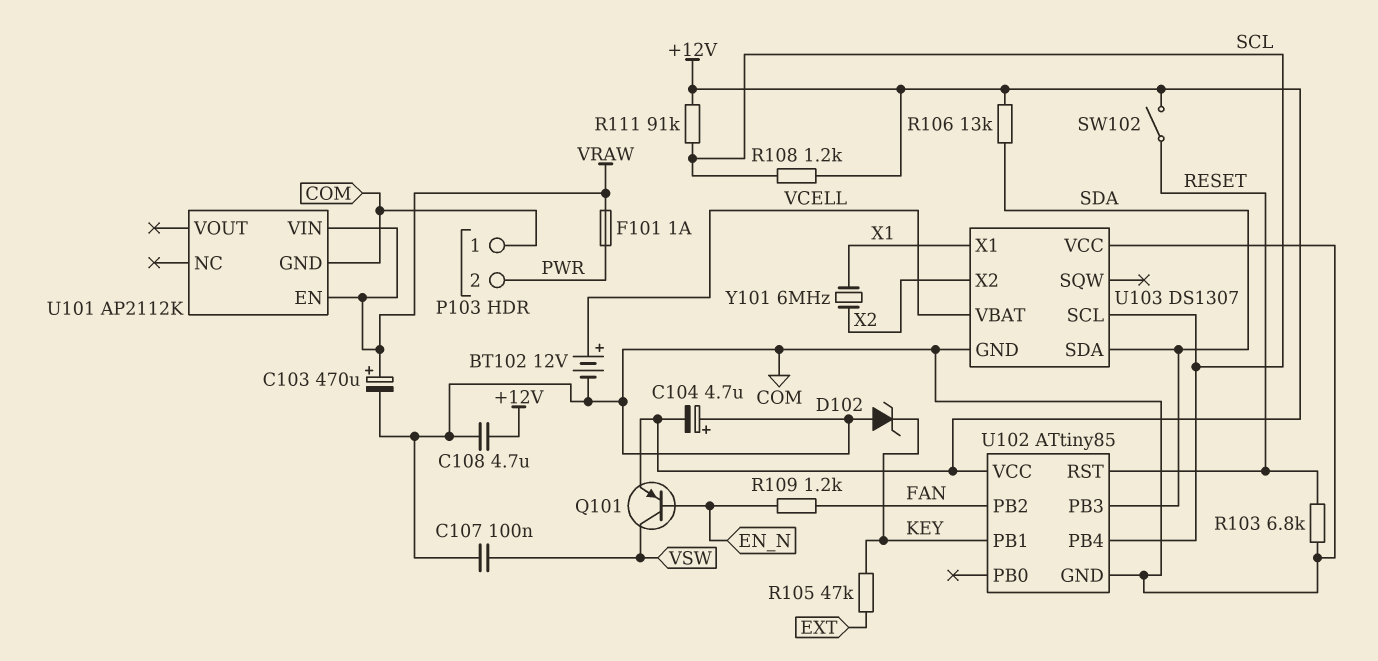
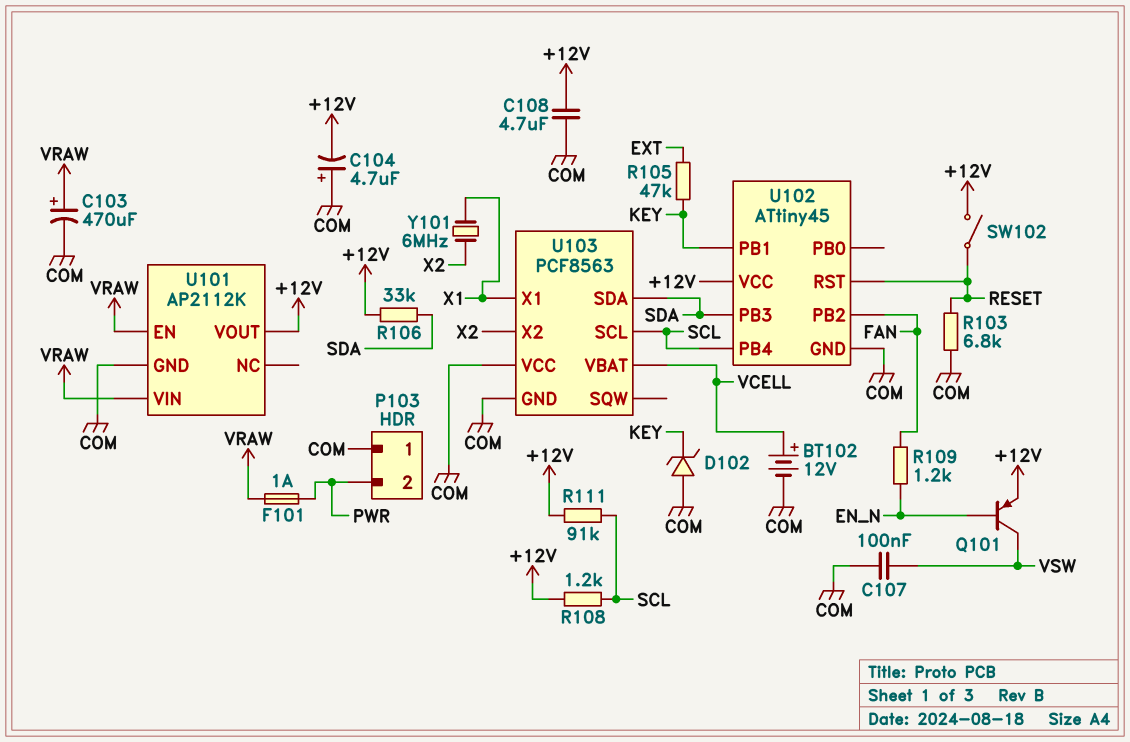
R106: 13k (+12V, SDA) -> 33k (+12V, SDA)
U101 pin VOUT: none -> +12V
U102: ATtiny85 -> ATtiny45
U103: DS1307 -> PCF8563

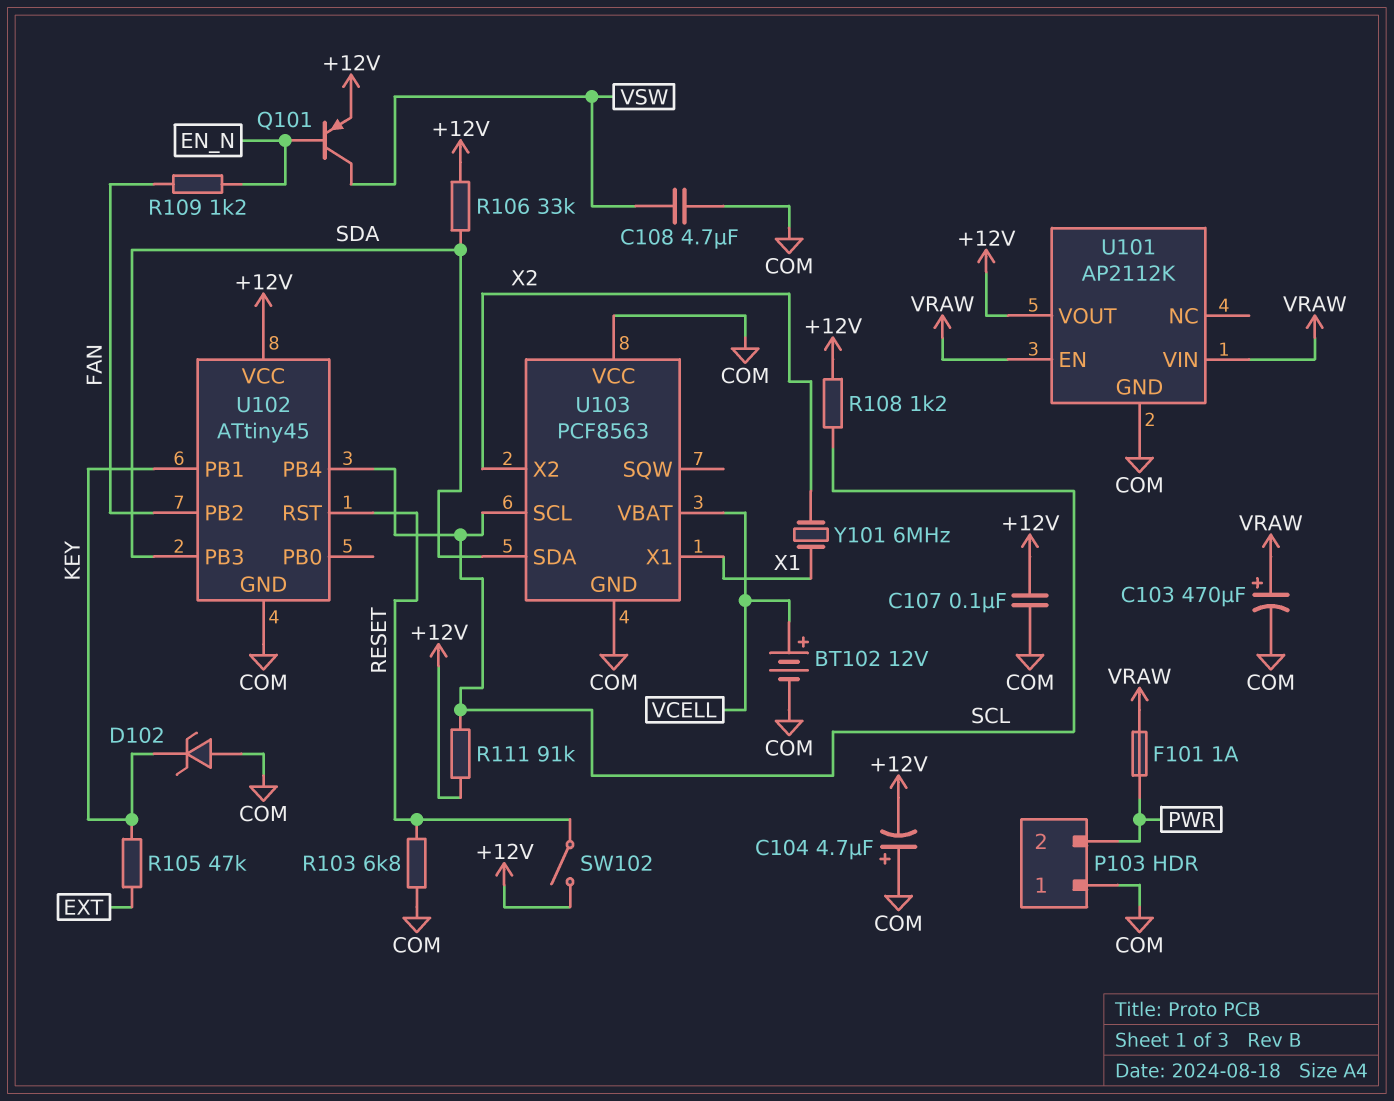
C107: 100nF (COM, VSW) -> 100nF (+12V, COM)
C108: 4.7uF (+12V, COM) -> 4.7uF (COM, VSW)

